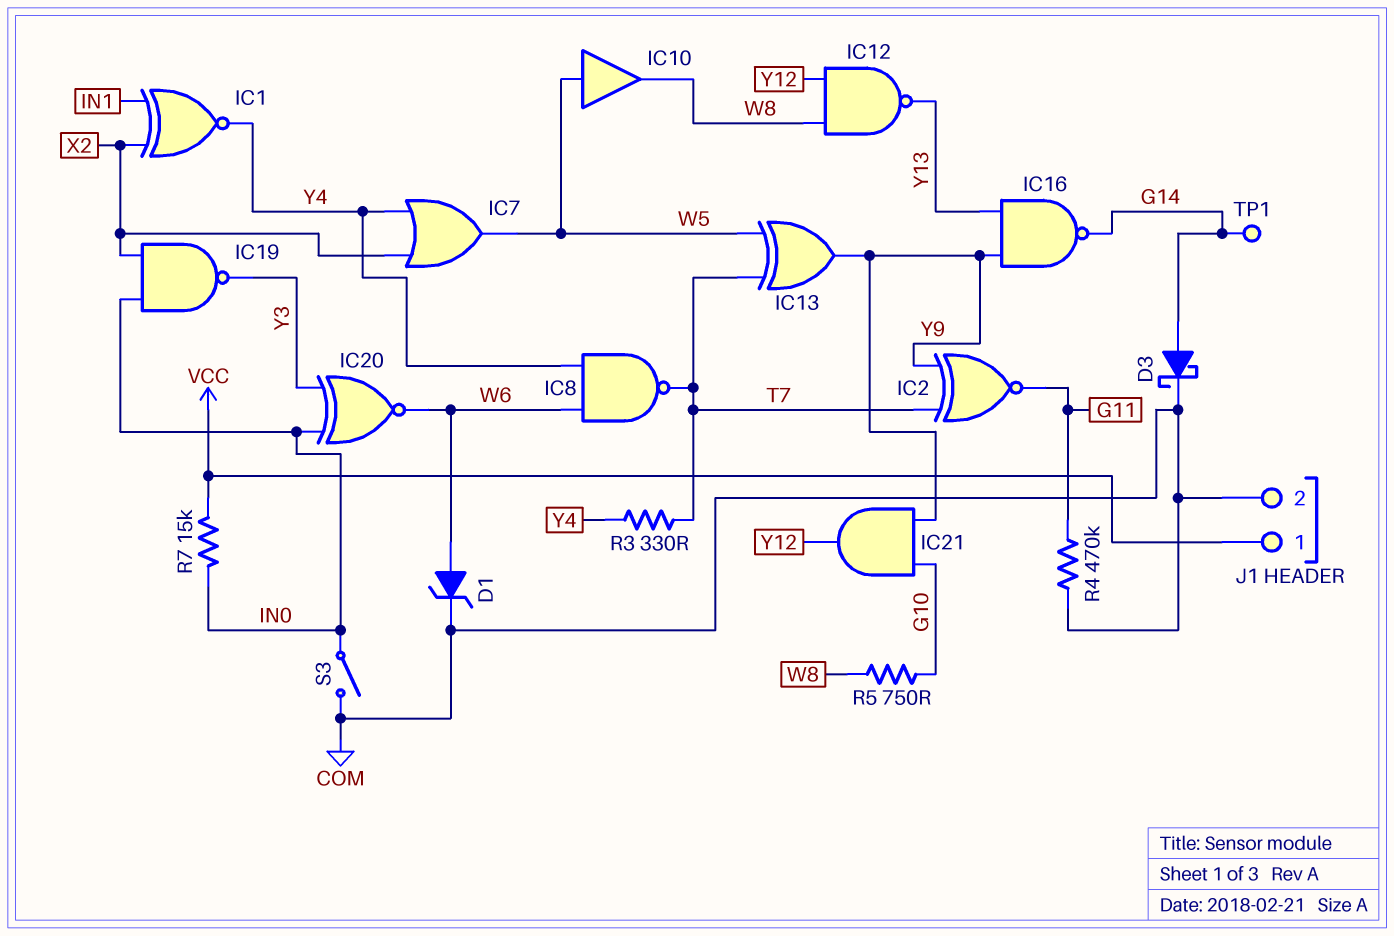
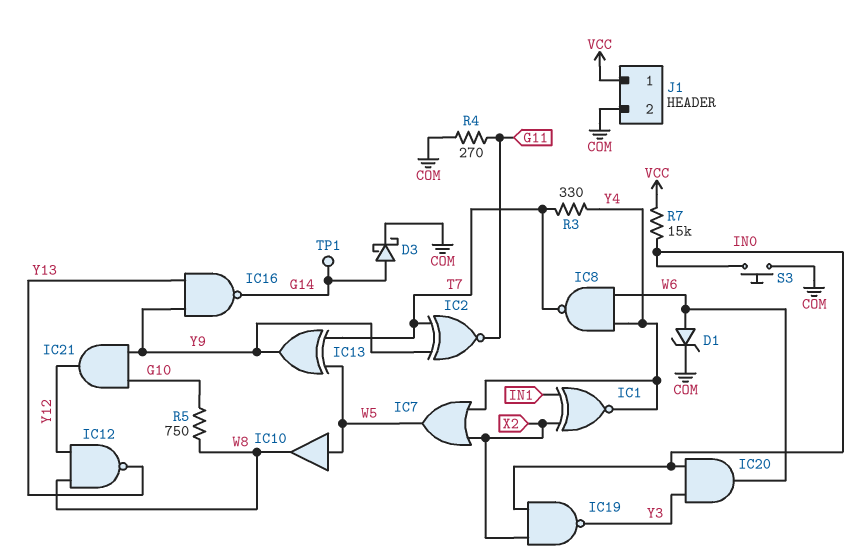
IC20: XNOR (in IN0, in Y3, out W6) -> AND (in IN0, in Y3, out W6)
R4: 470k (COM, G11) -> 270 (COM, G11)
S3: switch (COM, IN0) -> button (COM, IN0)

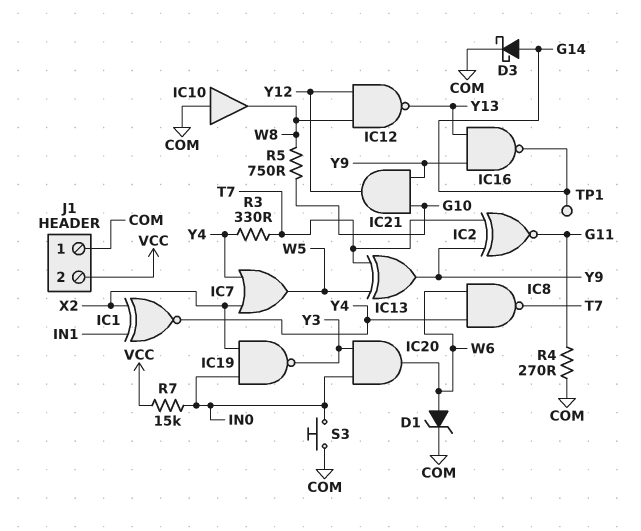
IC10: buffer (in W5, out W8) -> buffer (in COM, out W8)
J1 pin 1: VCC -> COM
J1 pin 2: COM -> VCC

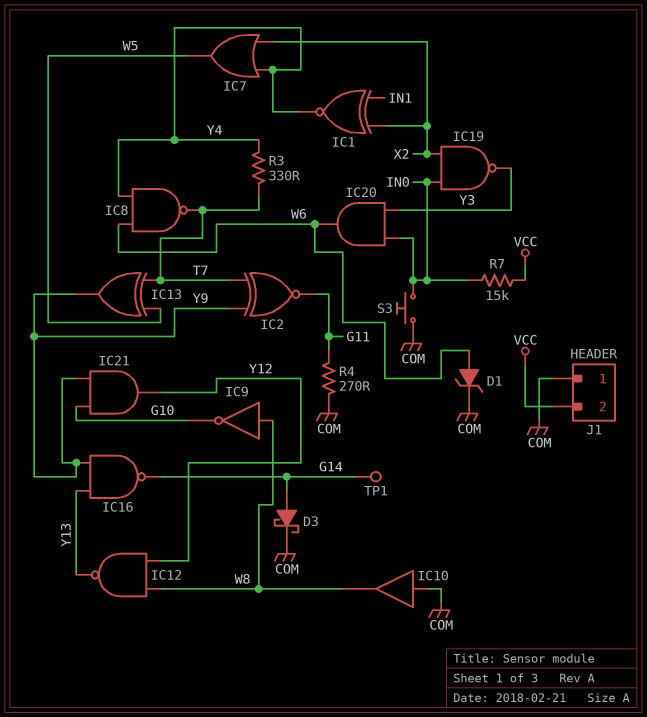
IC9: none -> NOT (in W8, out G10)
R5: 750 (G10, W8) -> none

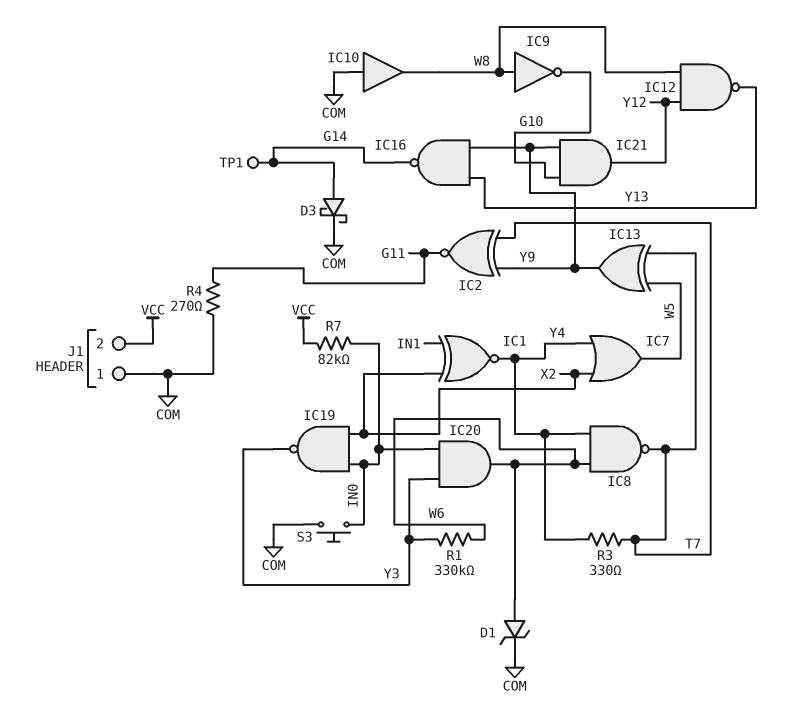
R1: none -> 330k (W6, Y3)
R7: 15k (IN0, VCC) -> 82k (IN0, VCC)

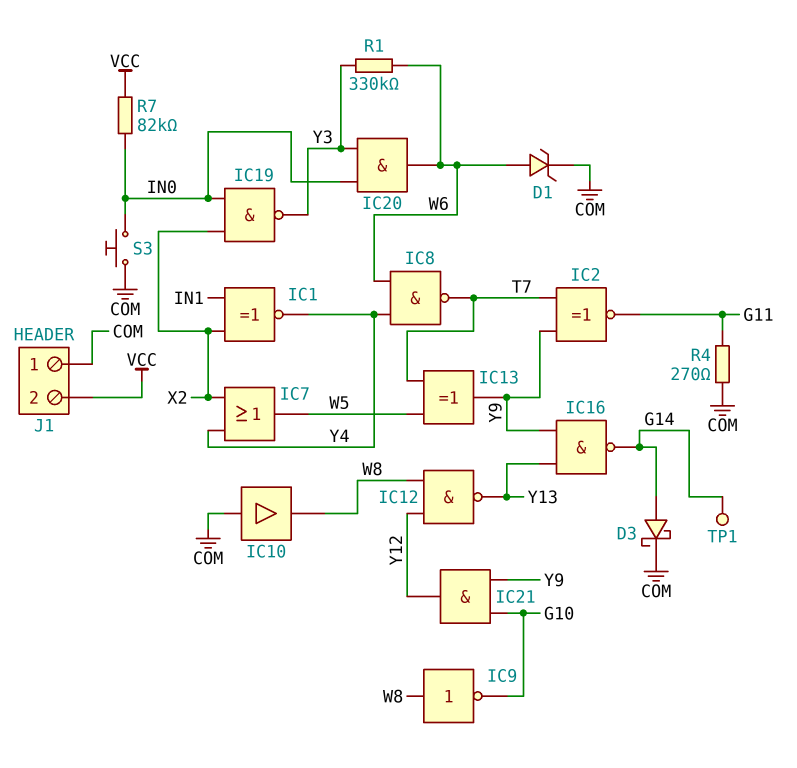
R3: 330 (T7, Y4) -> none

